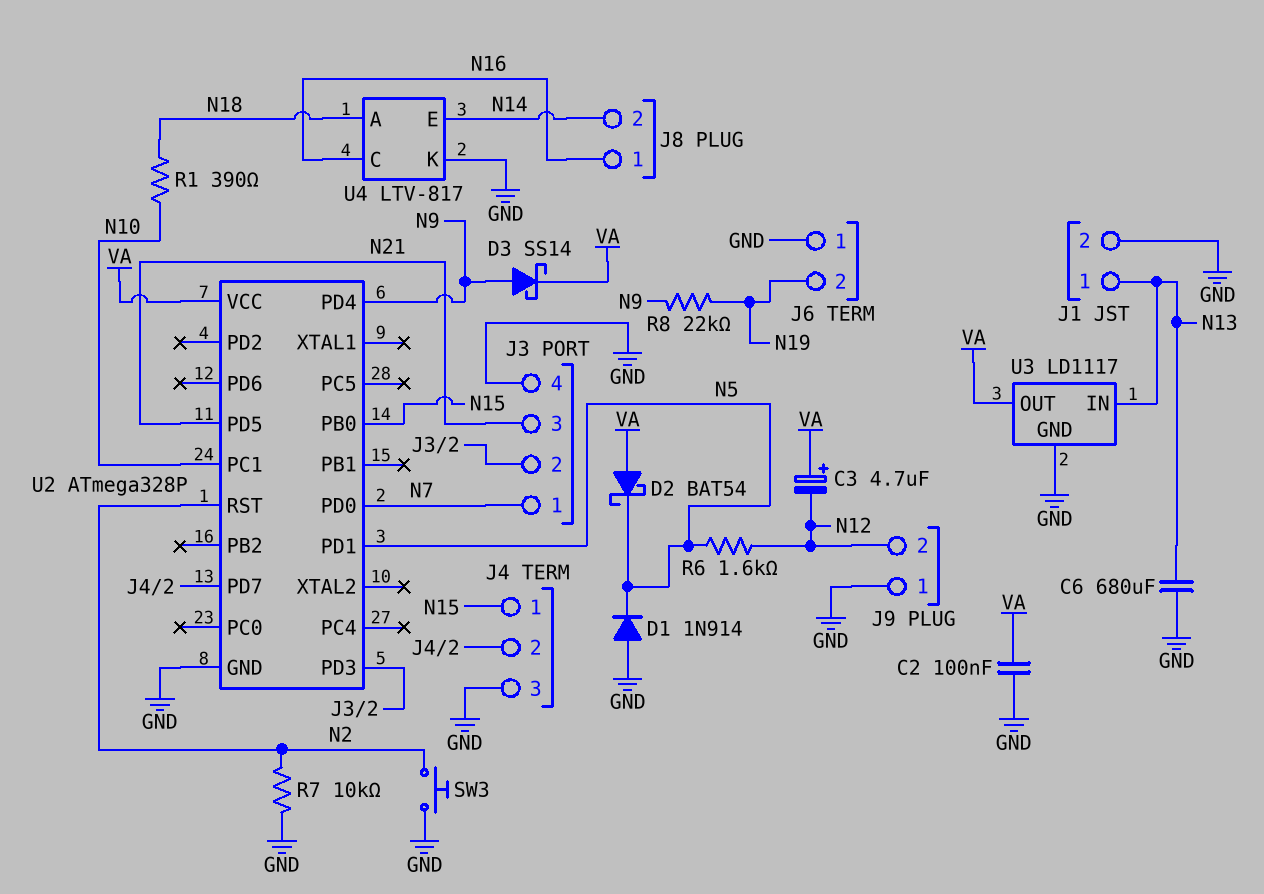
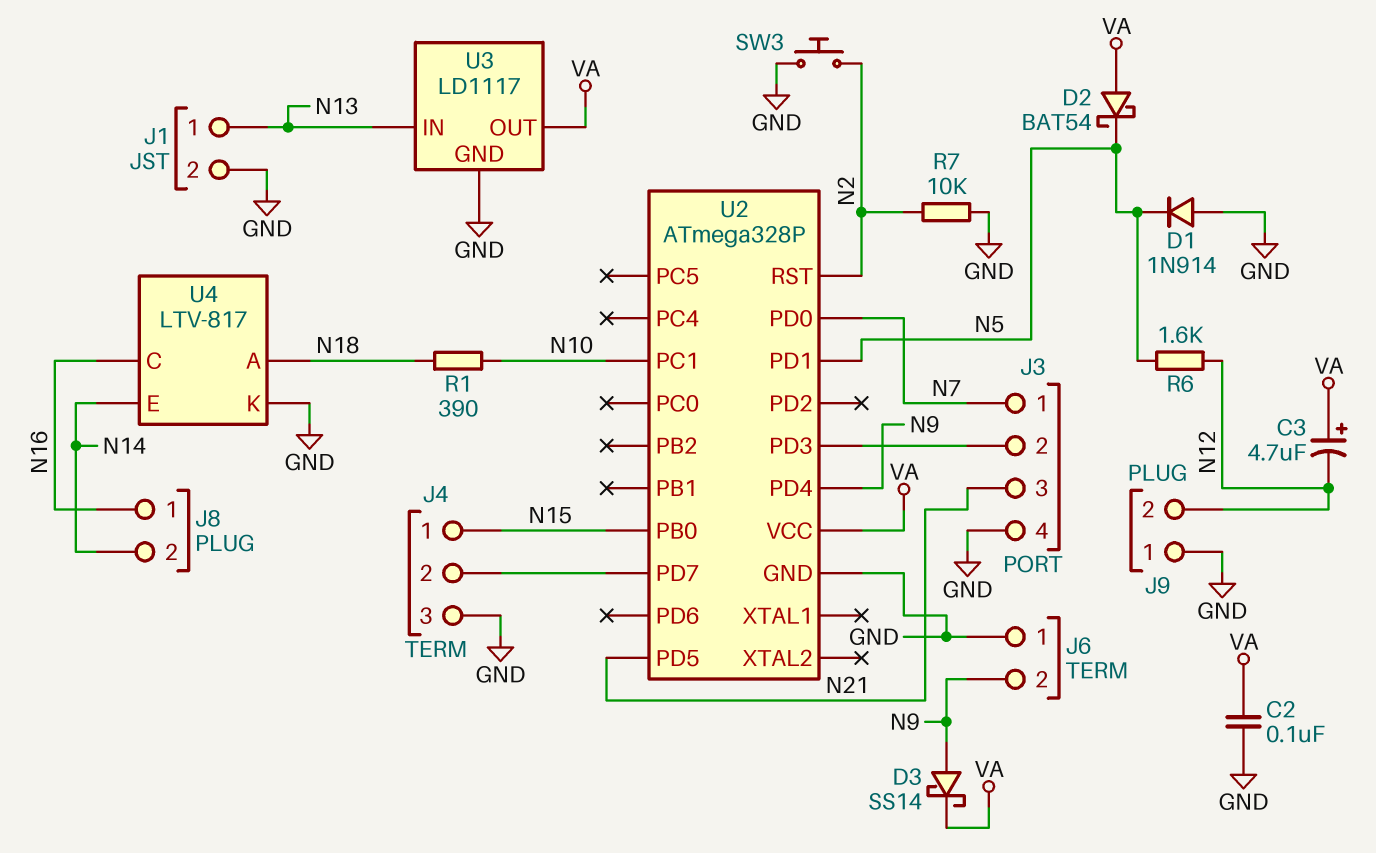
C6: 680uF (GND, N13) -> none
J6 pin 2: N19 -> N9
R8: 22k (N9, N19) -> none

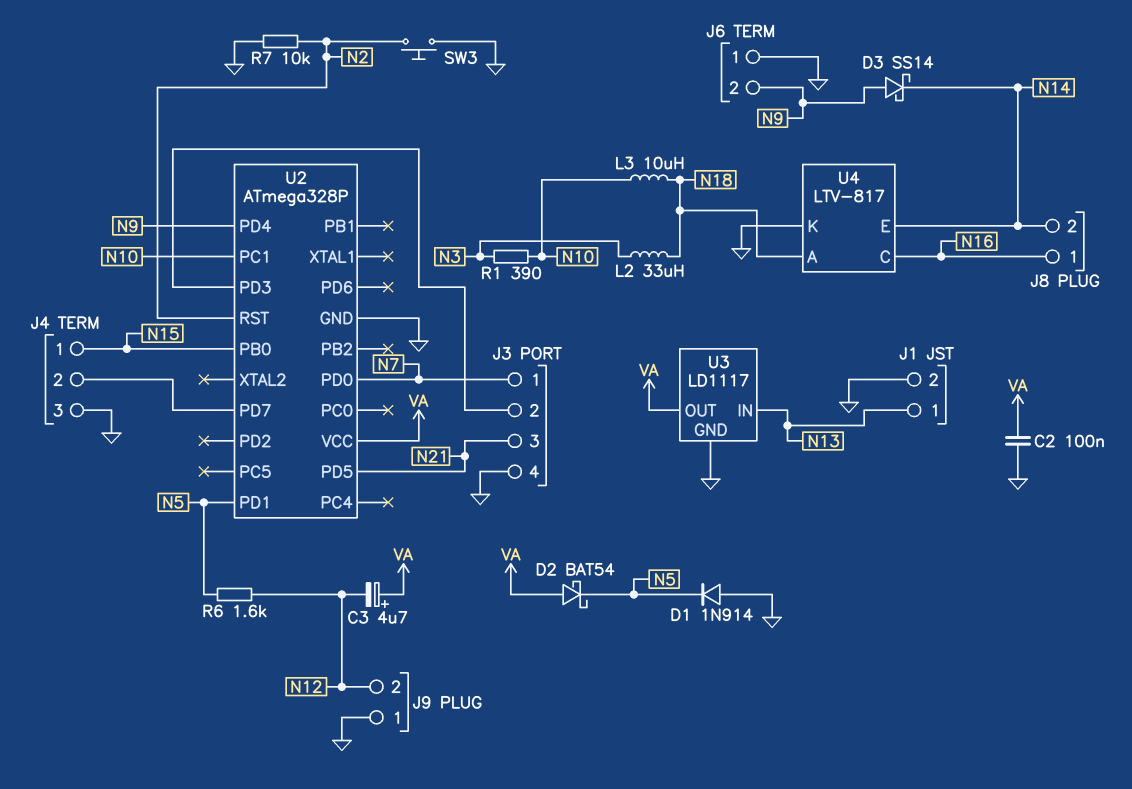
D3: schottky SS14 (A N9, K VA) -> schottky SS14 (A N9, K N14)
L2: none -> 33uH (N3, N18)
L3: none -> 10uH (N10, N18)
R1: 390 (N10, N18) -> 390 (N3, N10)

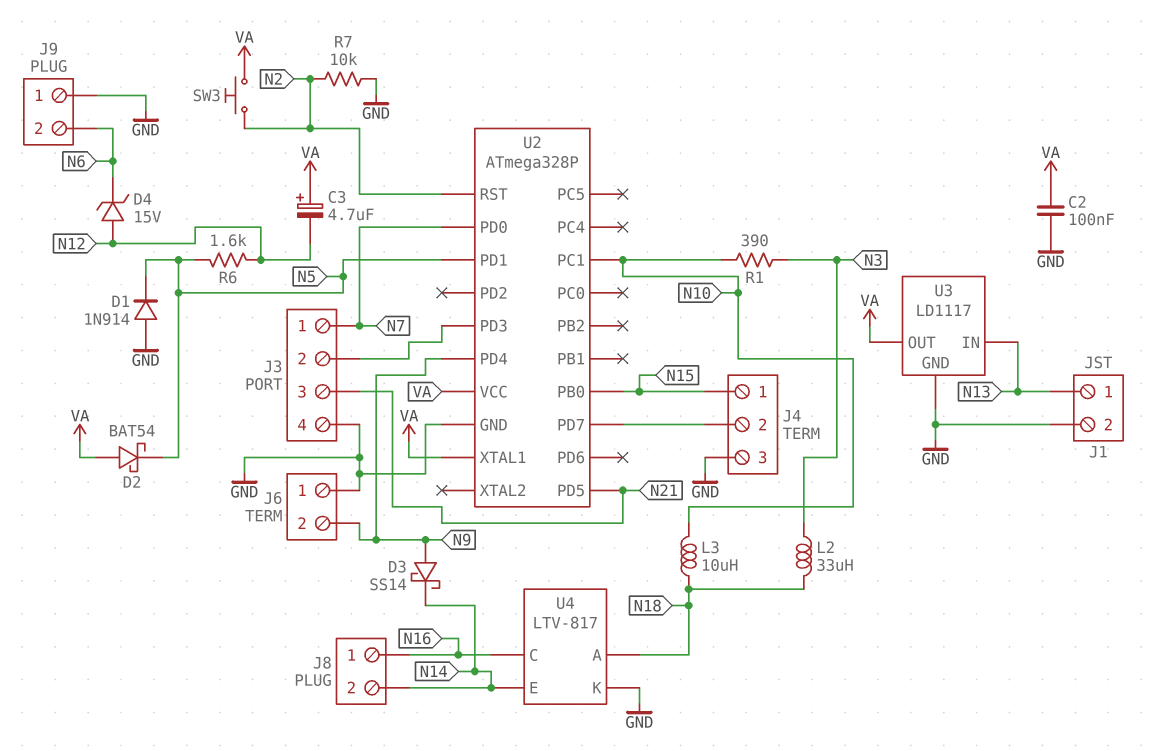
D4: none -> zener 15V (A N12, K N6)
J9 pin 2: N12 -> N6
SW3: button (GND, N2) -> button (N2, VA)
U2 pin XTAL1: none -> VA

